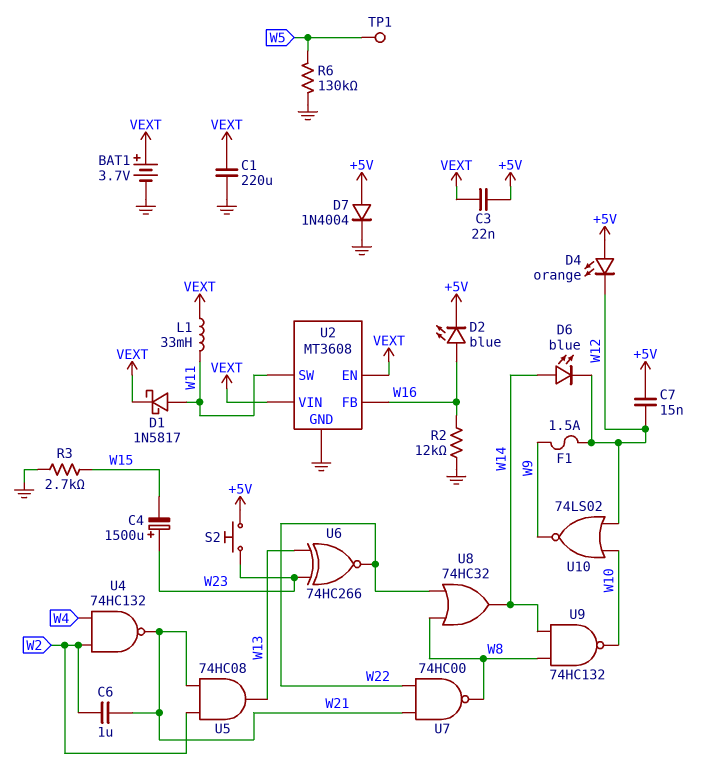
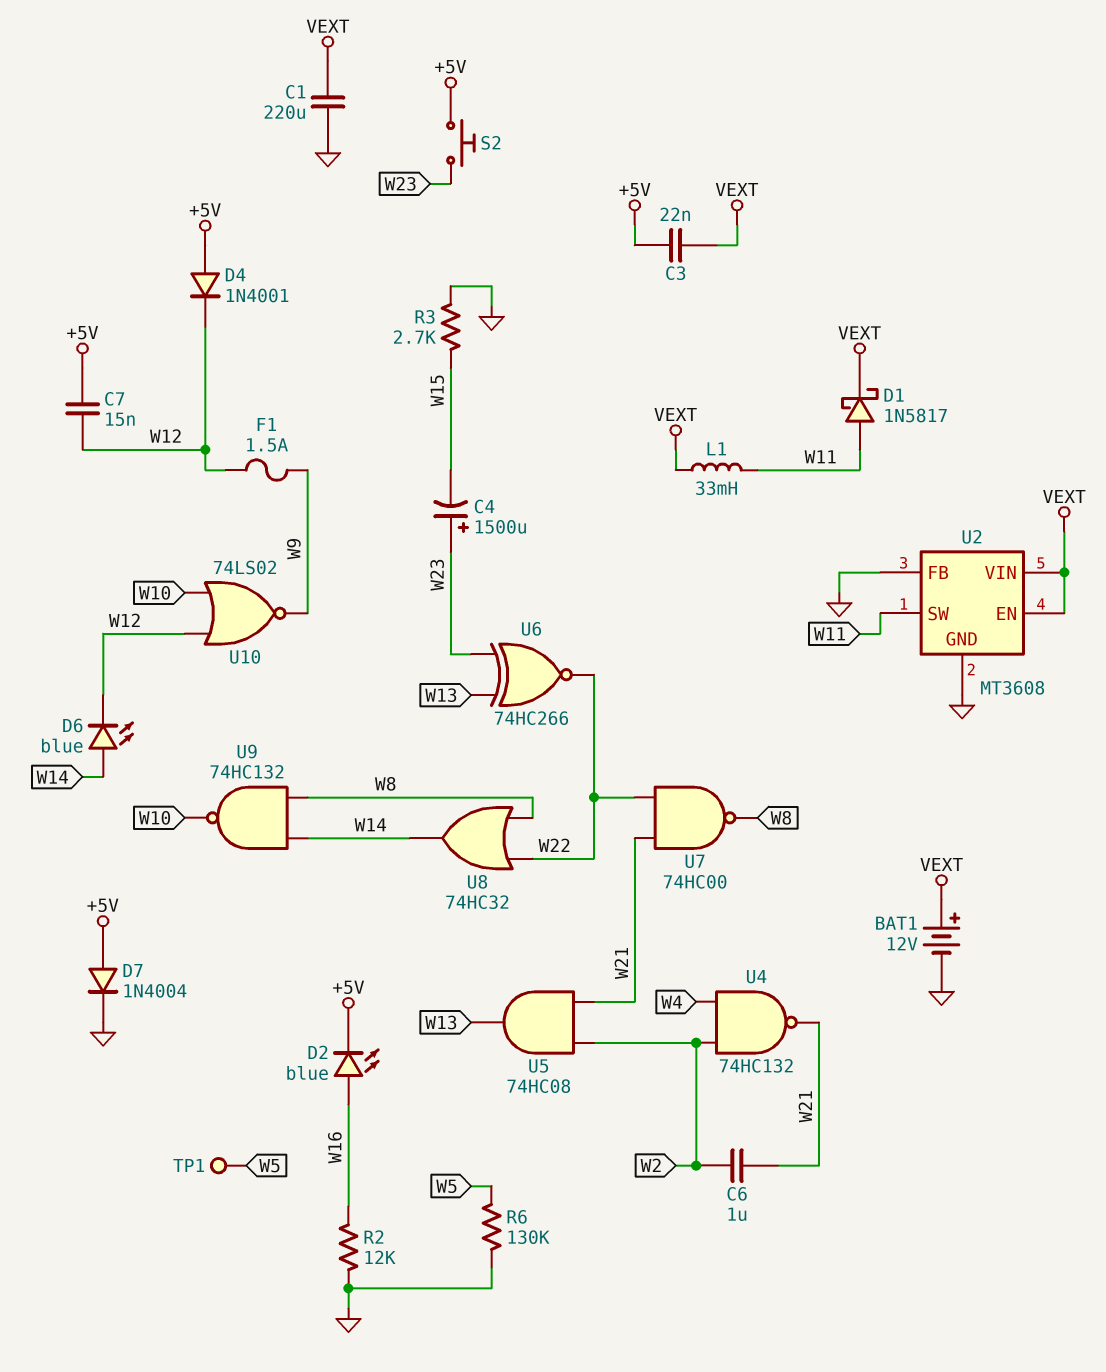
BAT1: 3.7V (plus VEXT, minus GND) -> 12V (plus VEXT, minus GND)
D4: LED orange (A +5V, K W12) -> diode 1N4001 (A +5V, K W12)
U2 pin FB: W16 -> GND

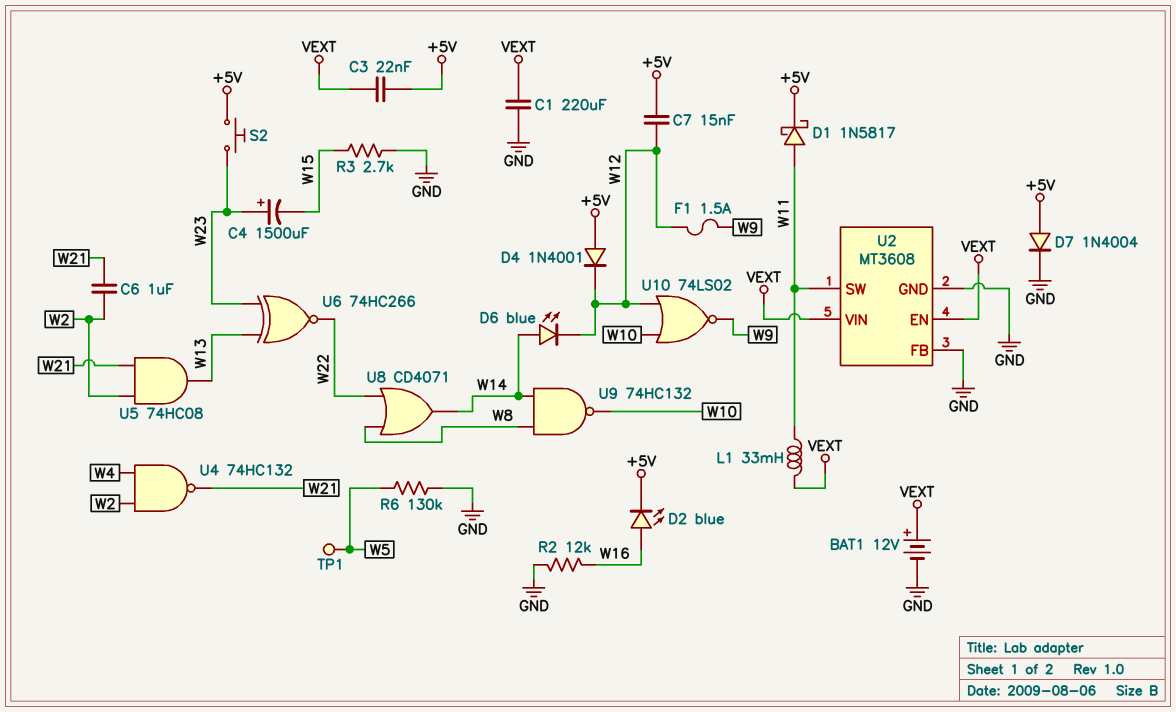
D1: schottky 1N5817 (A W11, K VEXT) -> schottky 1N5817 (A W11, K +5V)
U7: NAND 74HC00 (in W21, in W22, out W8) -> none
U8: OR 74HC32 (in W8, in W22, out W14) -> OR CD4071 (in W8, in W22, out W14)

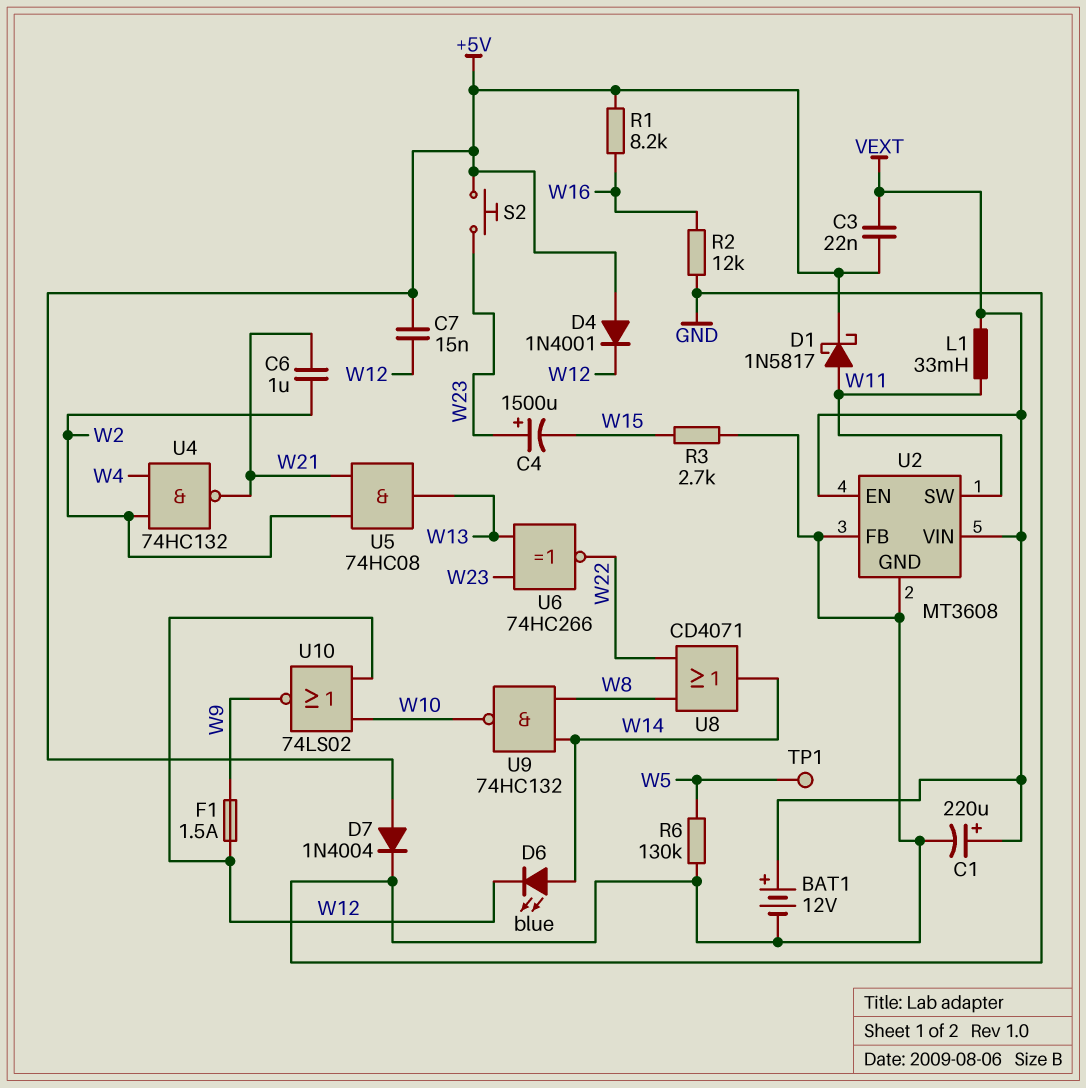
C1: 220uF (GND, VEXT) -> 220uF (plus VEXT, minus GND)
D2: LED blue (A W16, K +5V) -> none
R1: none -> 8.2k (+5V, W16)

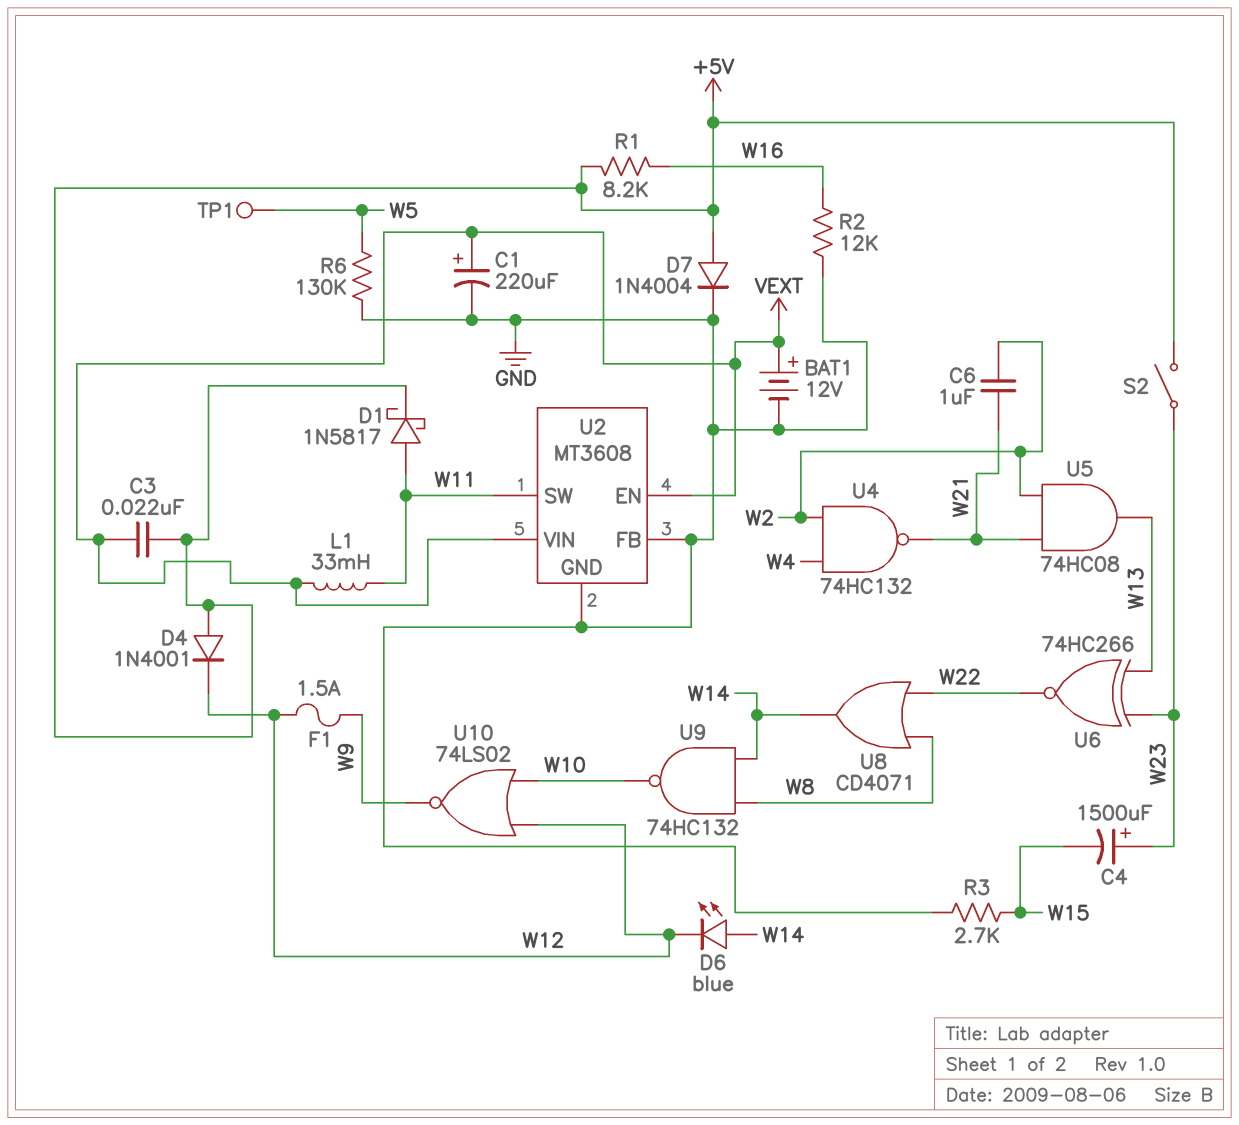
C7: 15nF (+5V, W12) -> none
S2: button (+5V, W23) -> switch (+5V, W23)

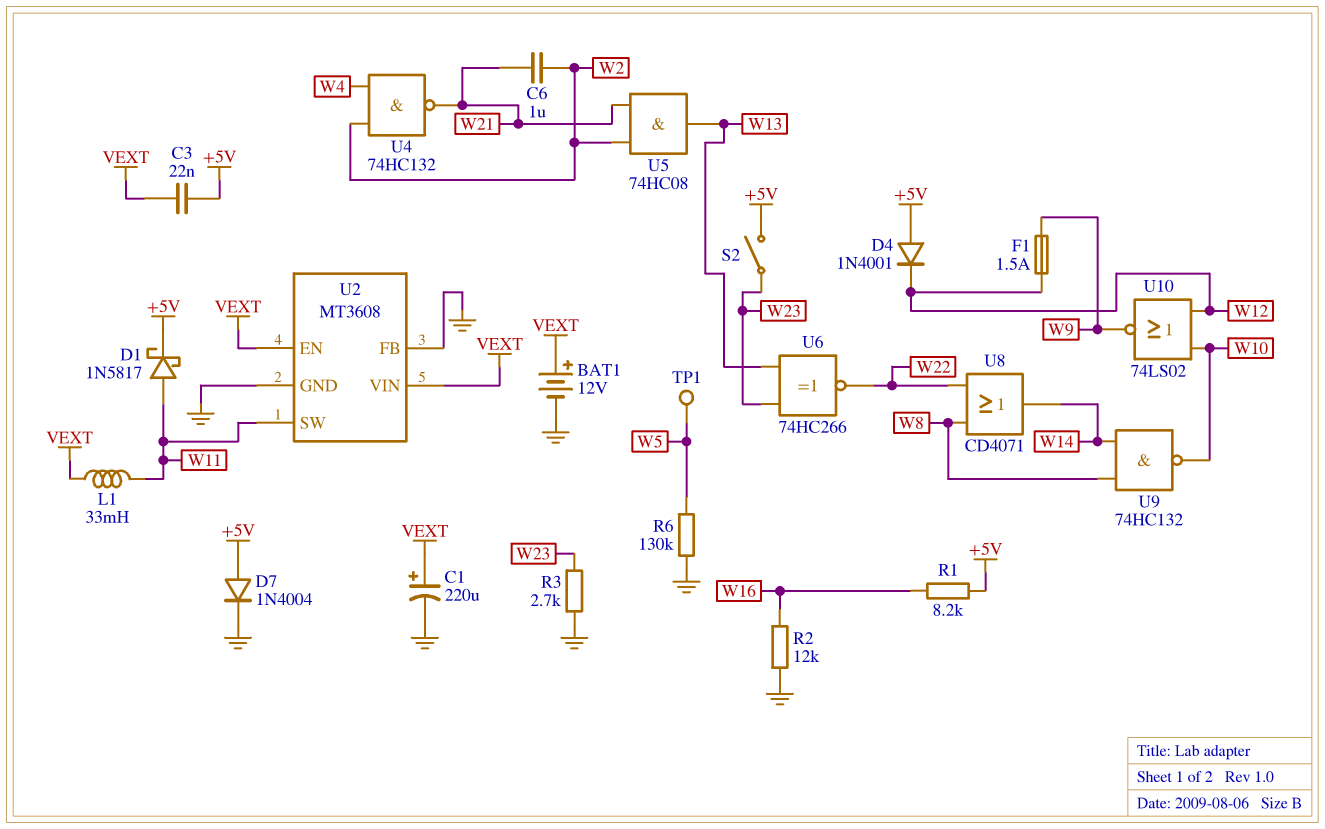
C4: 1500uF (plus W23, minus W15) -> none
D6: LED blue (A W14, K W12) -> none
R3: 2.7k (GND, W15) -> 2.7k (GND, W23)

